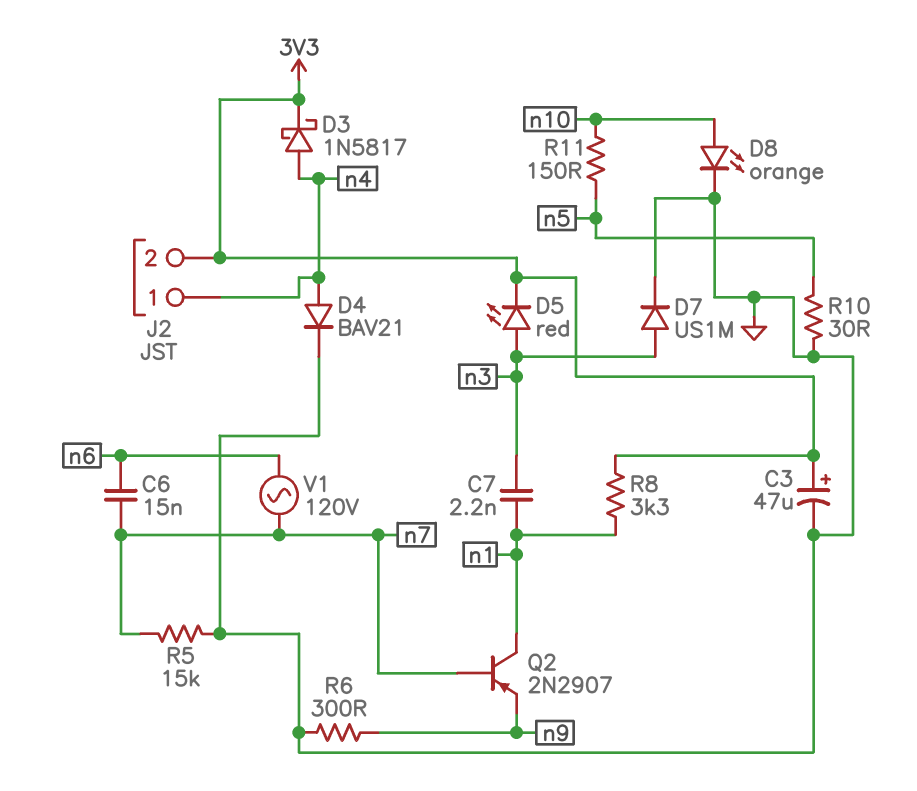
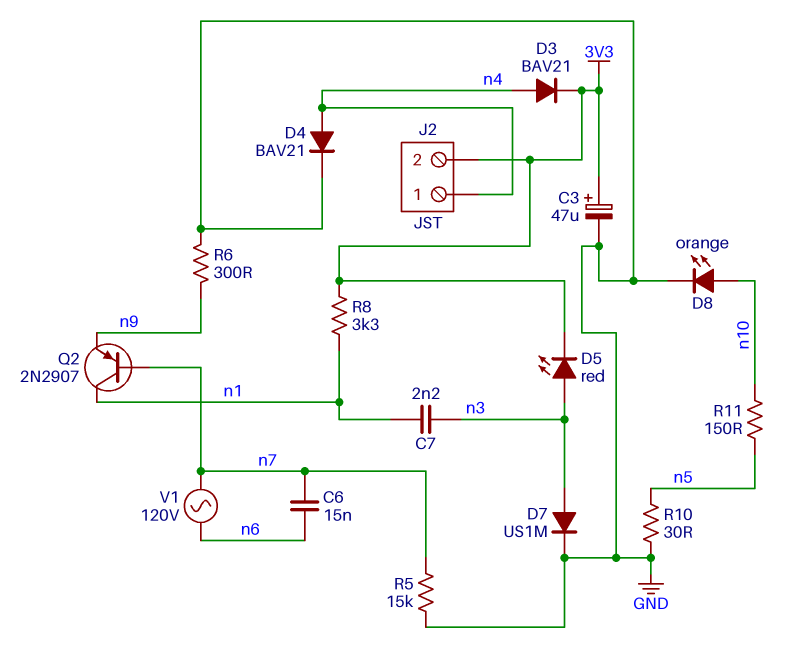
D3: schottky 1N5817 (A n4, K 3V3) -> diode BAV21 (A n4, K 3V3)

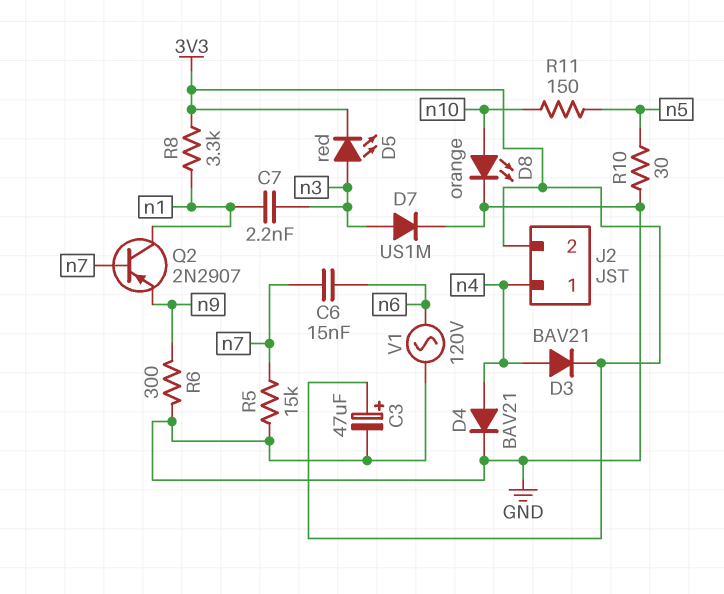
V1: AC 120V (n6, n7) -> AC 120V (GND, n6)

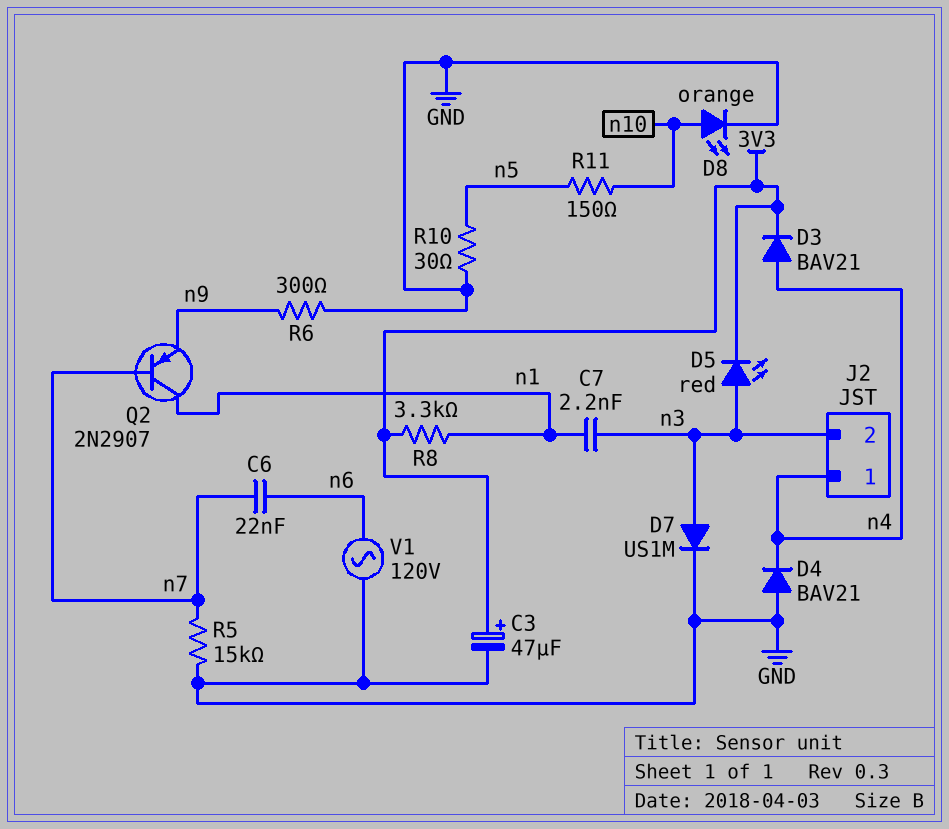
C6: 15nF (n6, n7) -> 22nF (n6, n7)
D4: diode BAV21 (A n4, K GND) -> diode BAV21 (A GND, K n4)
J2 pin 2: 3V3 -> n3

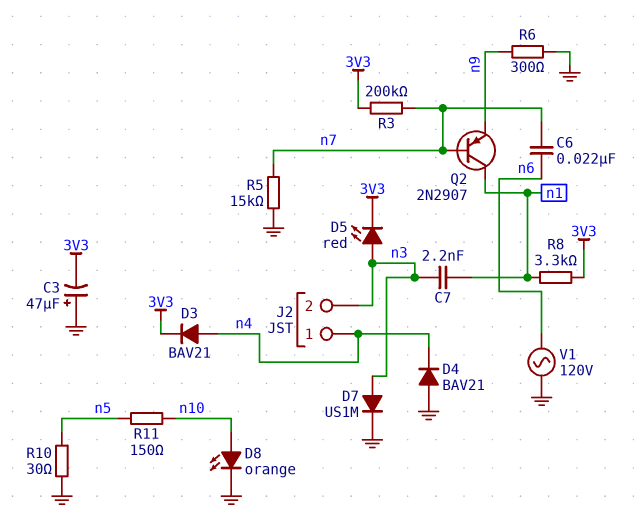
C3: 47uF (plus 3V3, minus GND) -> 47uF (plus GND, minus 3V3)
R3: none -> 200k (3V3, n7)

